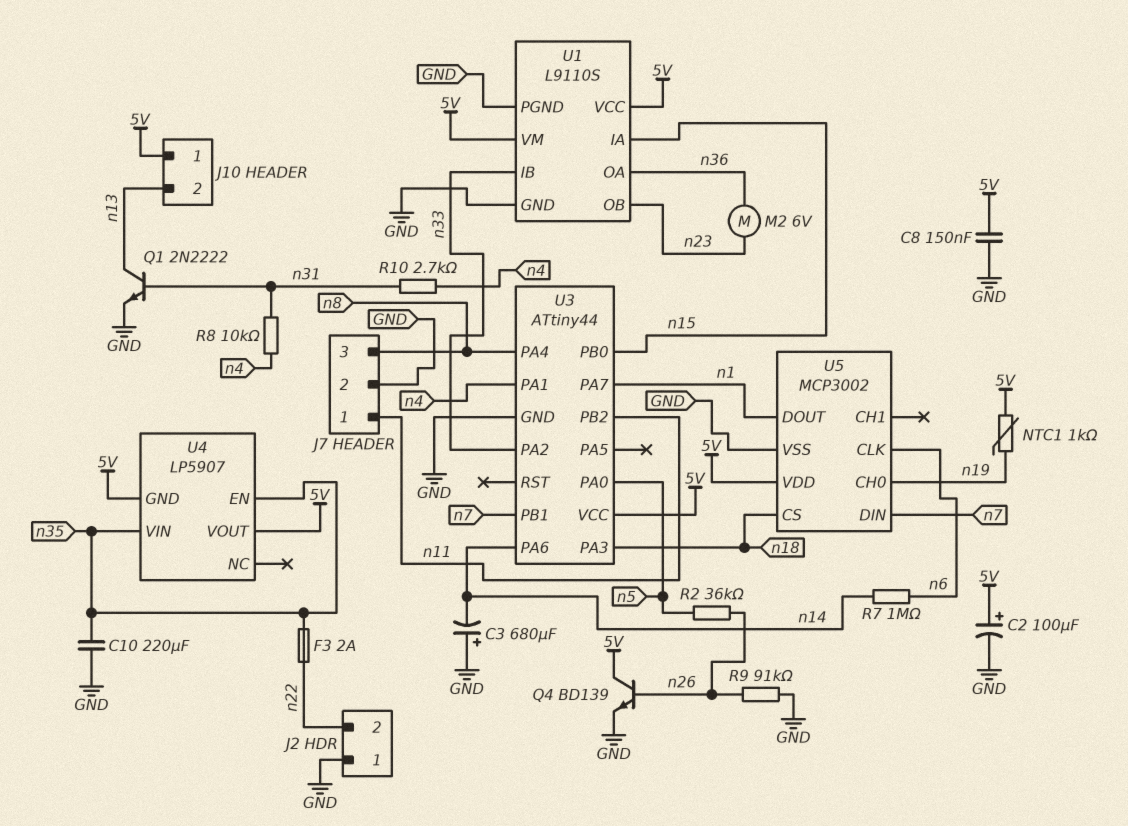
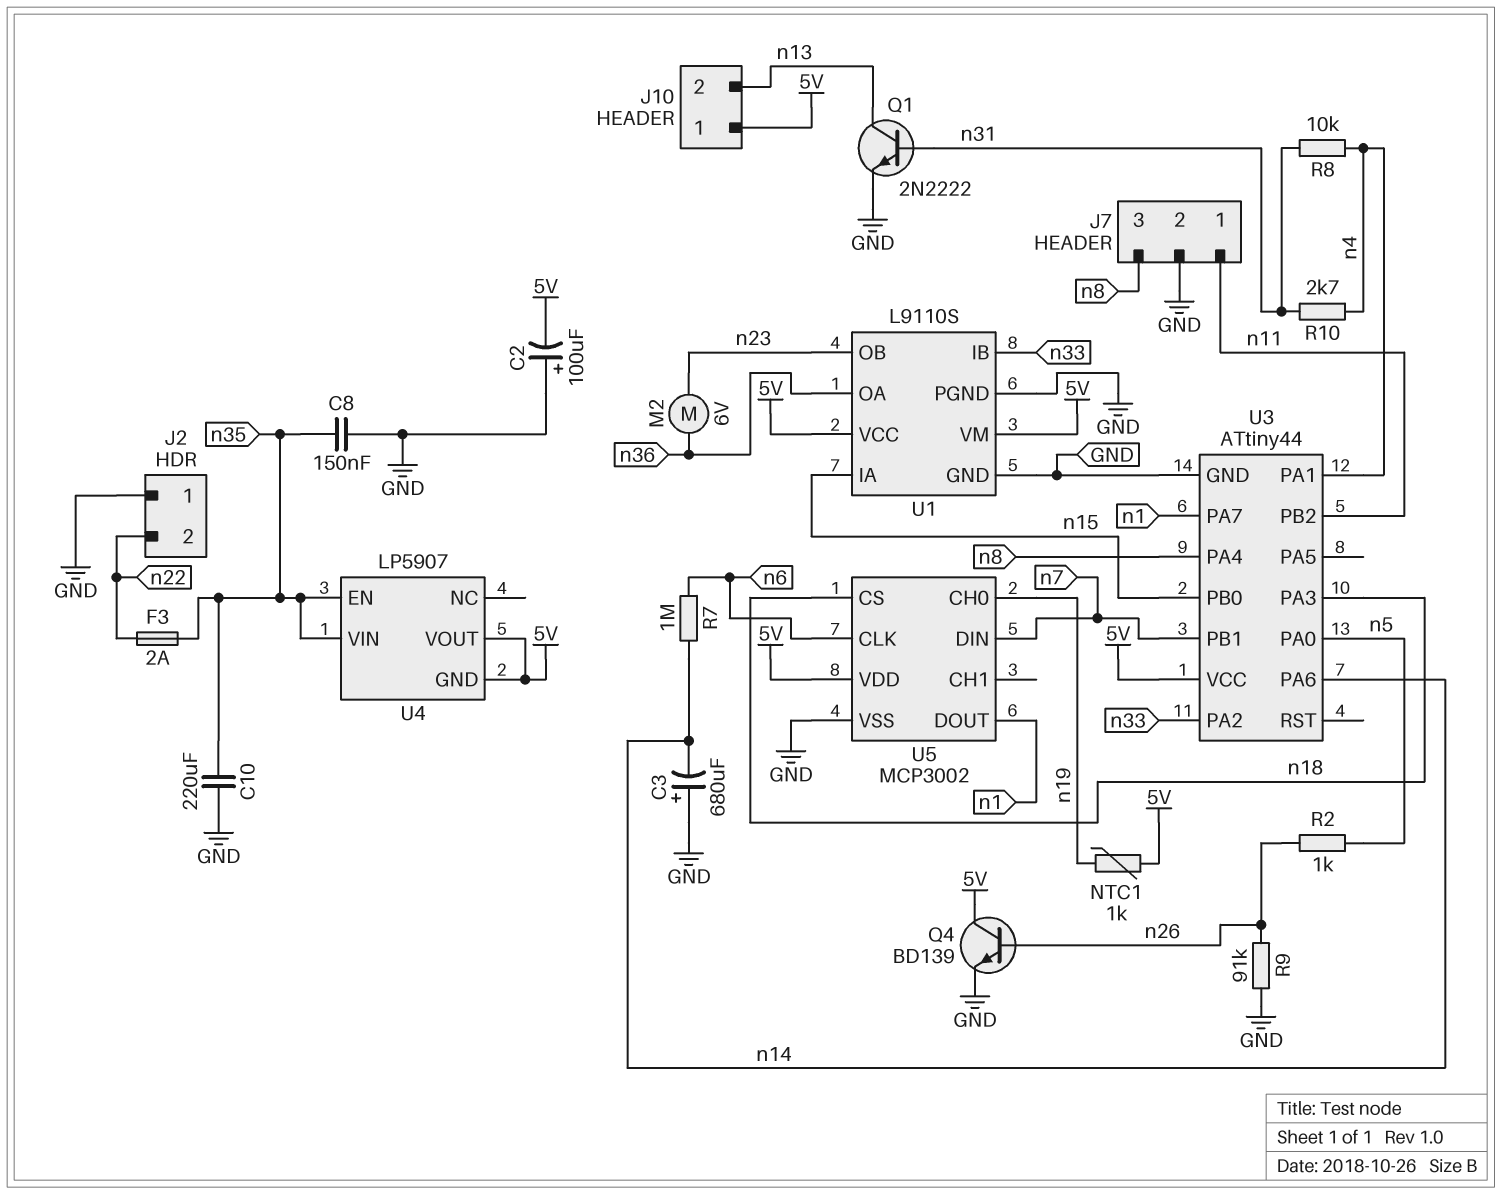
C2: 100uF (plus 5V, minus GND) -> 100uF (plus GND, minus 5V)
C8: 150nF (5V, GND) -> 150nF (GND, n35)
R2: 36k (n5, n26) -> 1k (n5, n26)

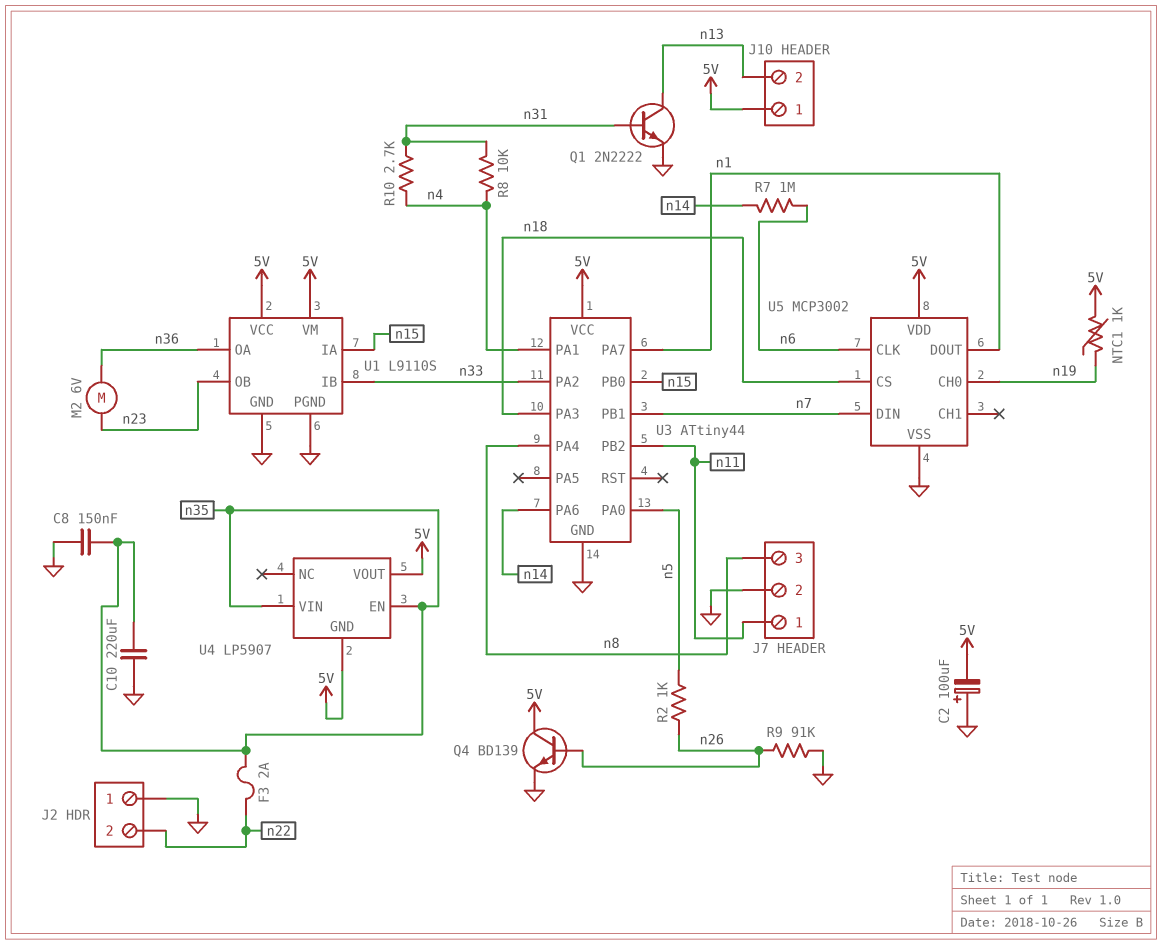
C3: 680uF (plus GND, minus n14) -> none

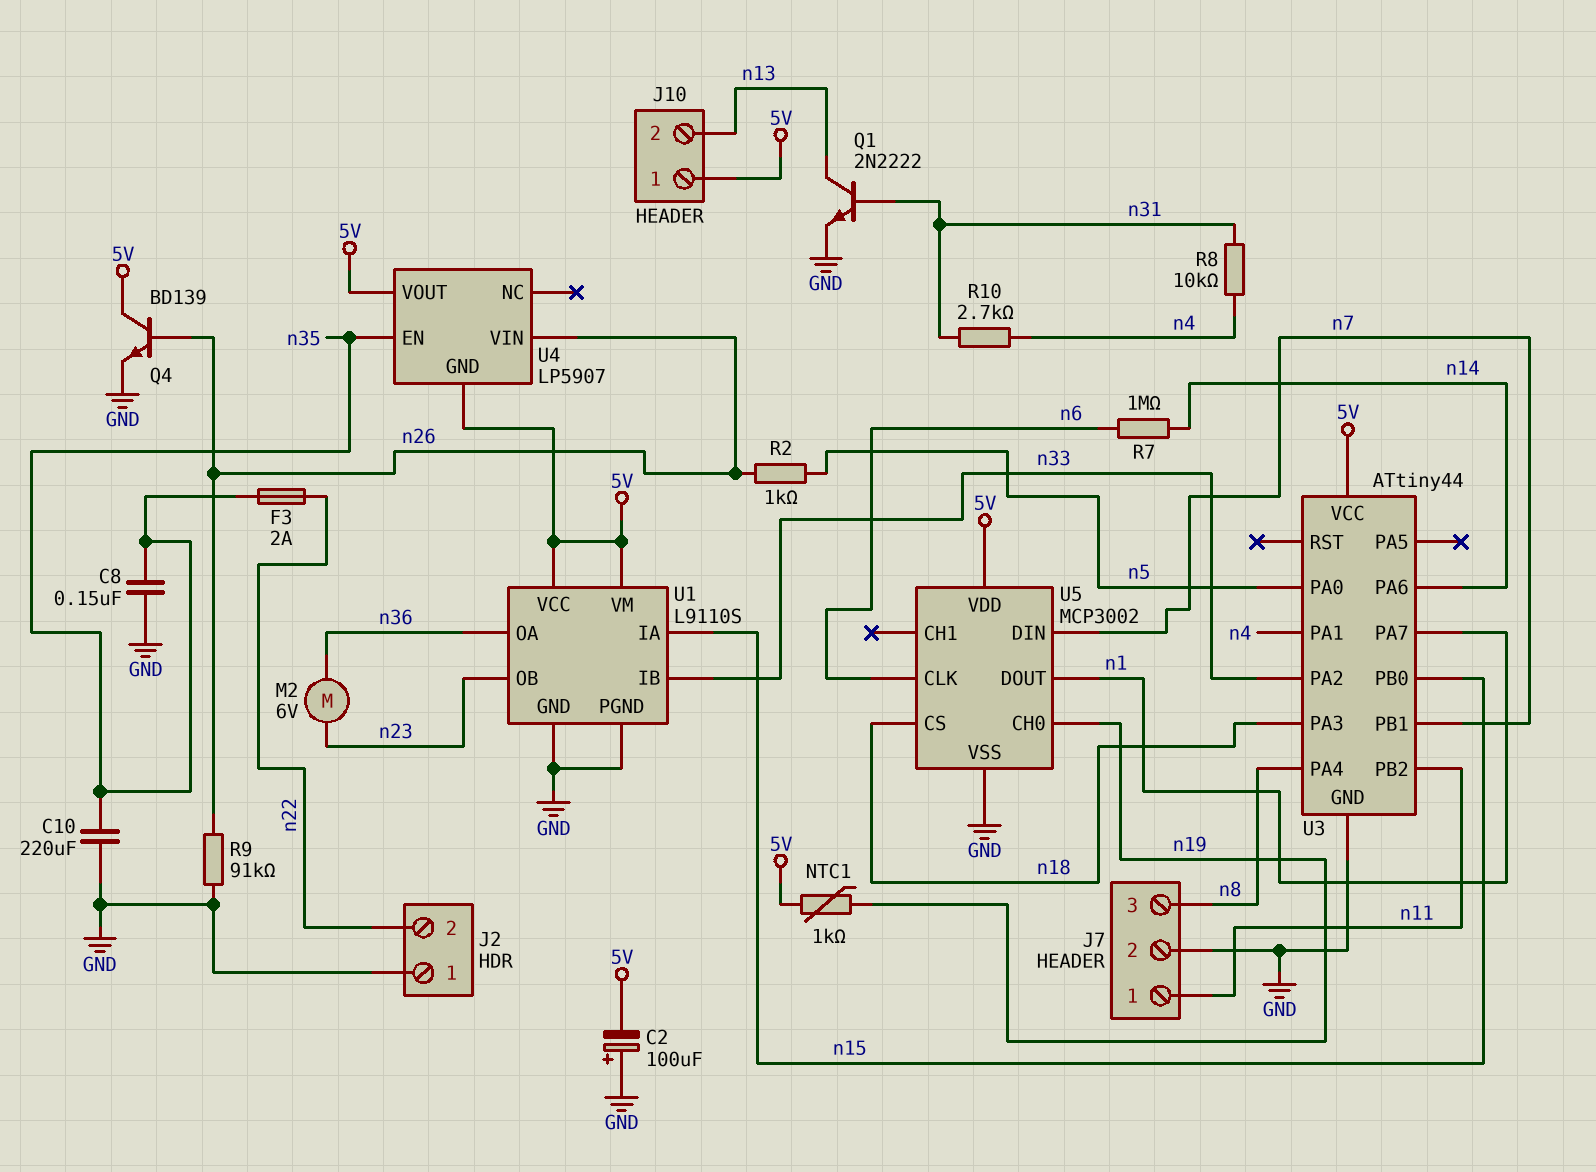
U4 pin VIN: n35 -> n26

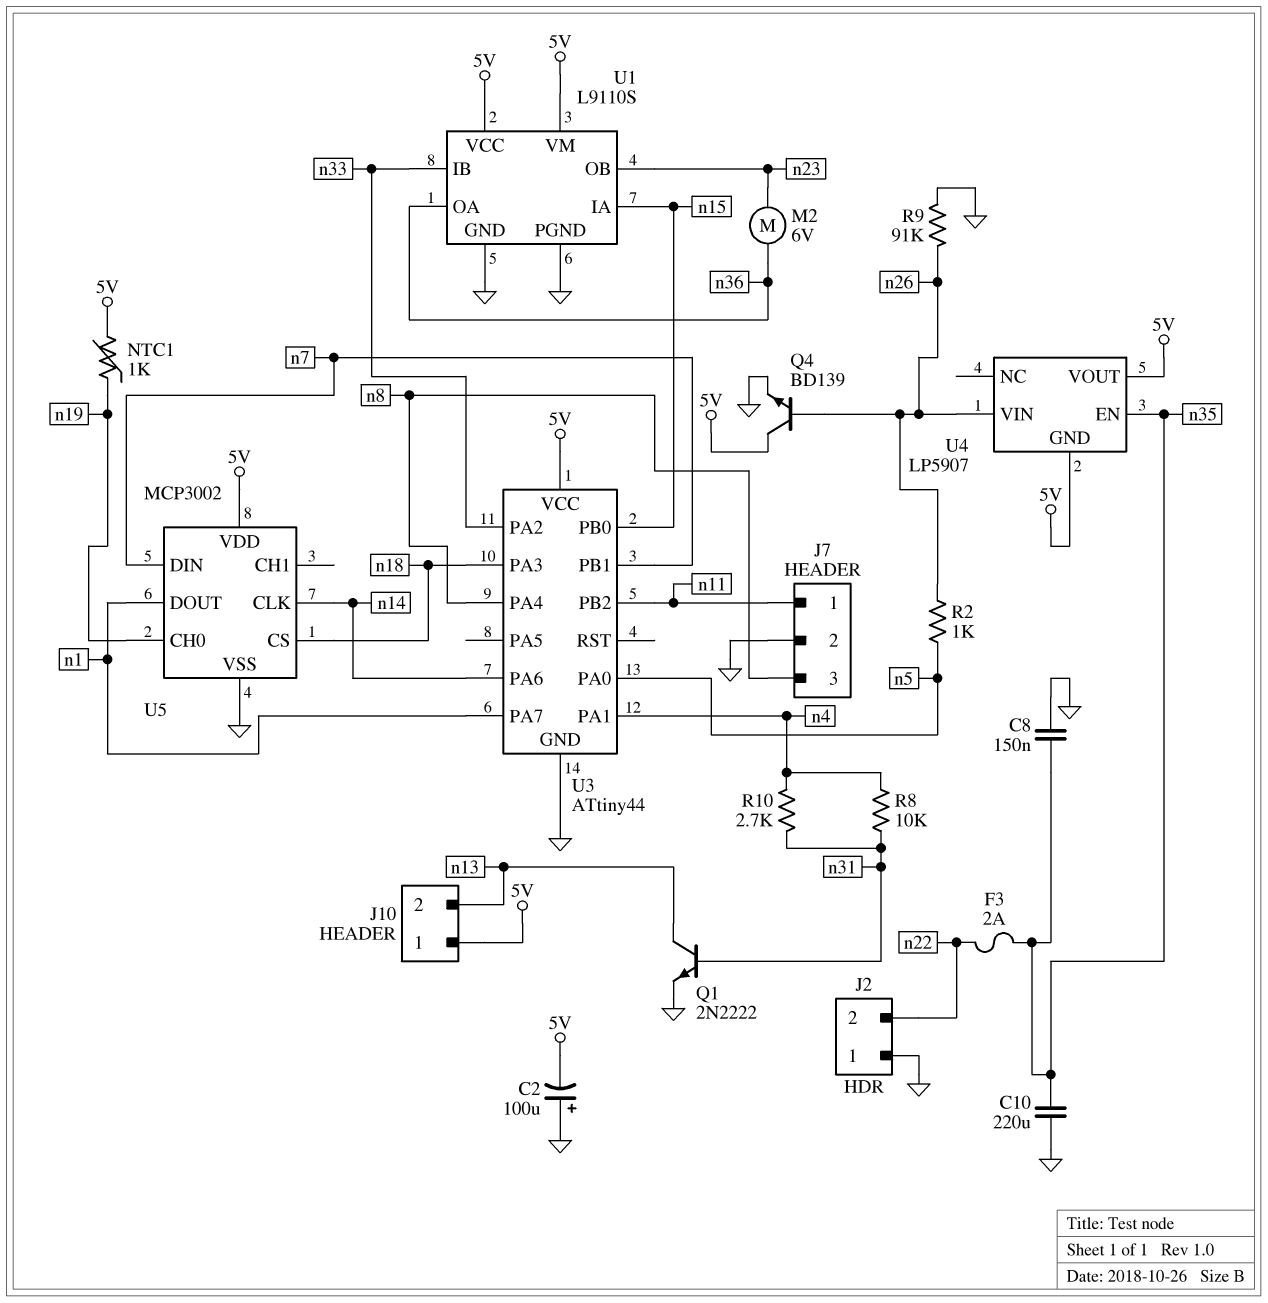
R7: 1M (n6, n14) -> none
U5 pin CLK: n6 -> n14

